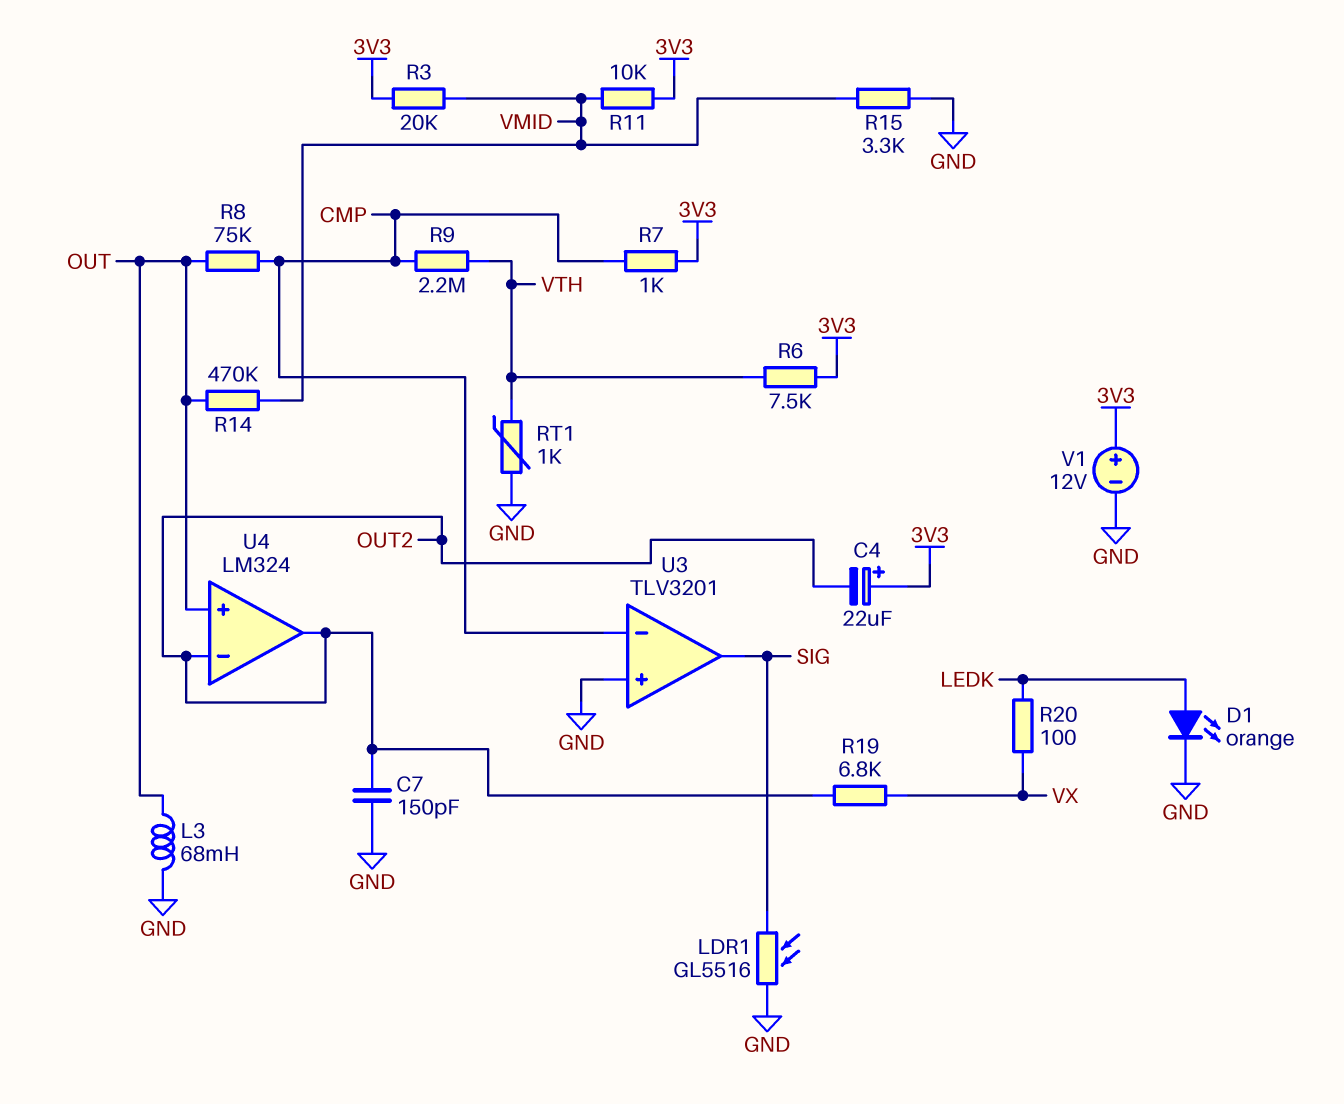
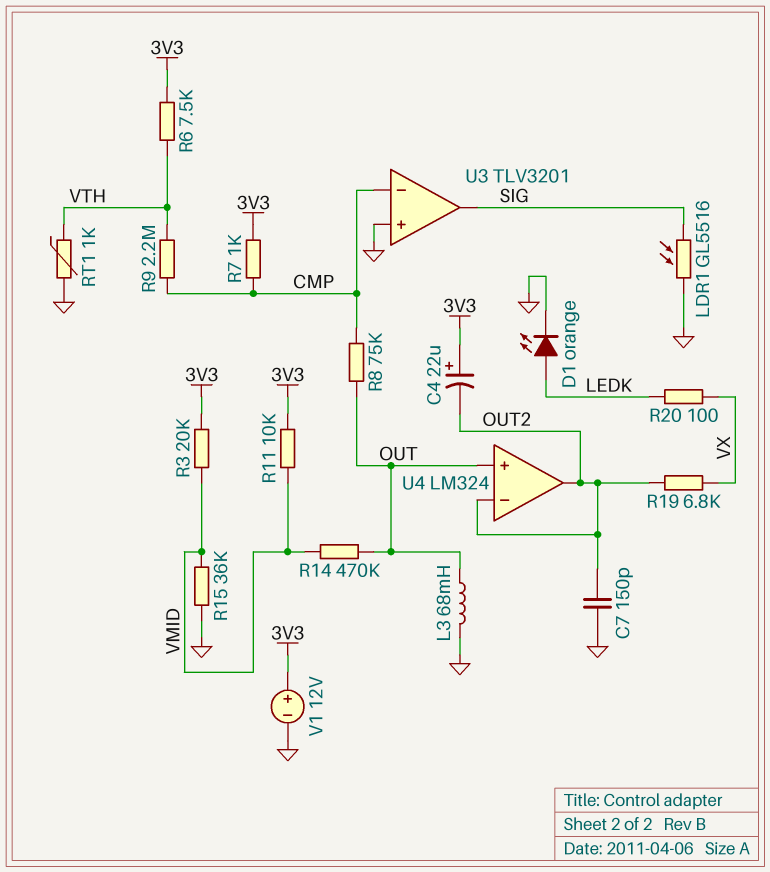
R15: 3.3k (GND, VMID) -> 36k (GND, VMID)

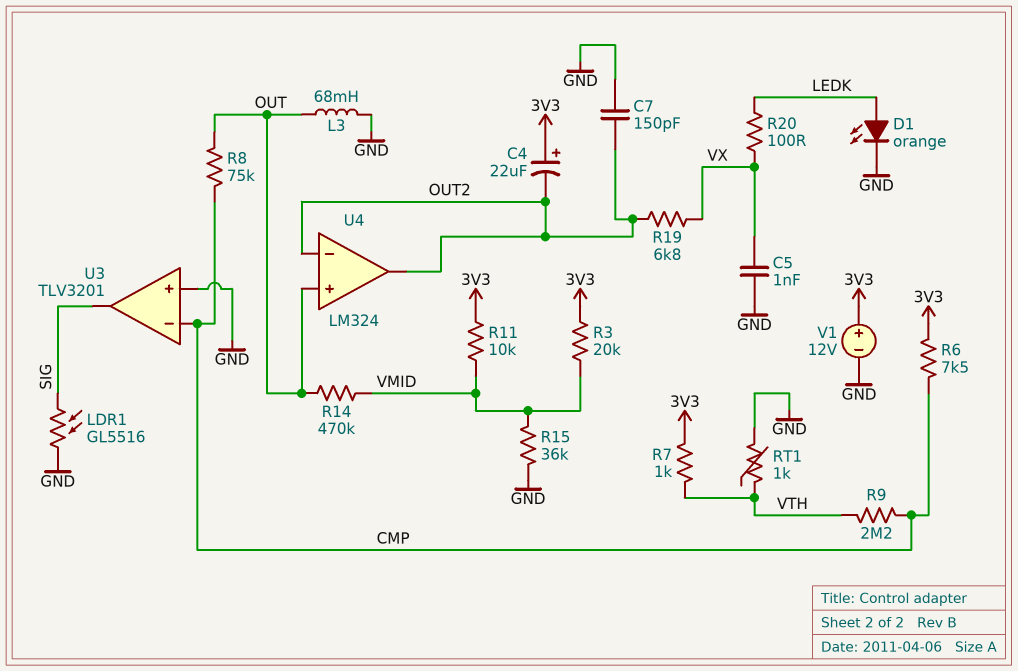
C5: none -> 1nF (GND, VX)
R6: 7.5k (3V3, VTH) -> 7.5k (3V3, CMP)
R7: 1k (3V3, CMP) -> 1k (3V3, VTH)

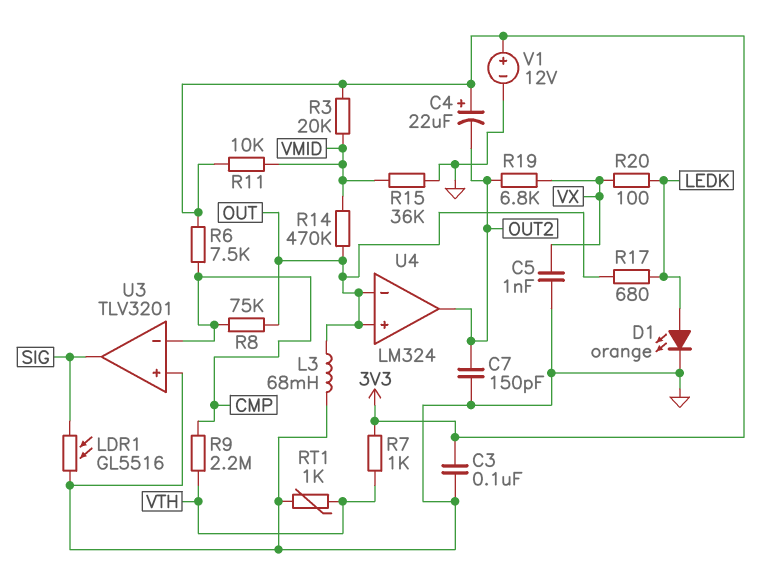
C3: none -> 100nF (3V3, GND)
R17: none -> 680 (LEDK, OUT)
U4 pin in-: OUT2 -> OUT

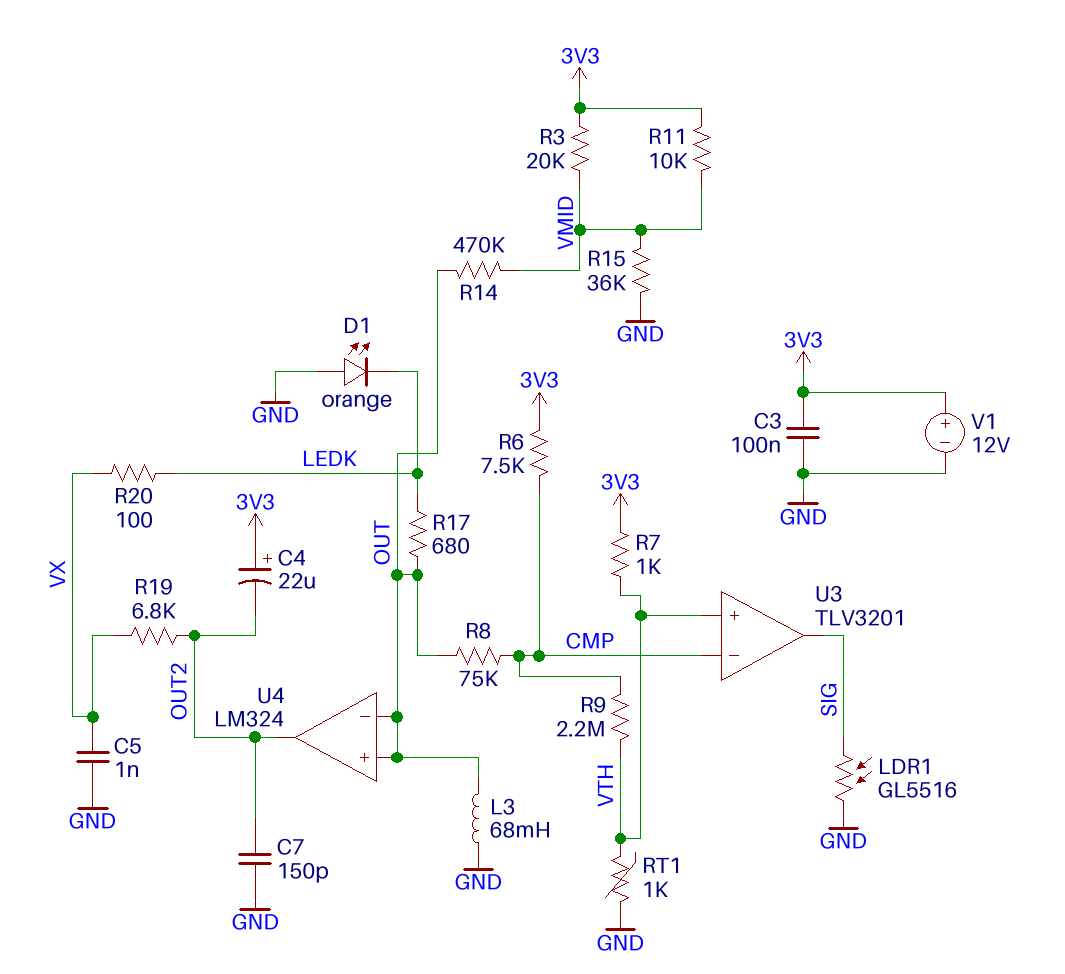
D1: LED orange (A LEDK, K GND) -> LED orange (A GND, K LEDK)
U3 pin in+: GND -> VTH

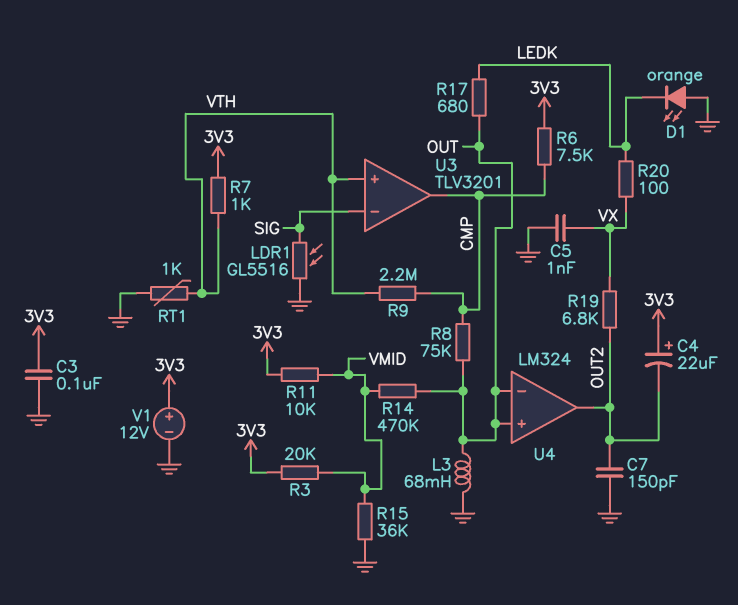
U3 pin in-: CMP -> SIG
U3 pin out: SIG -> CMP

